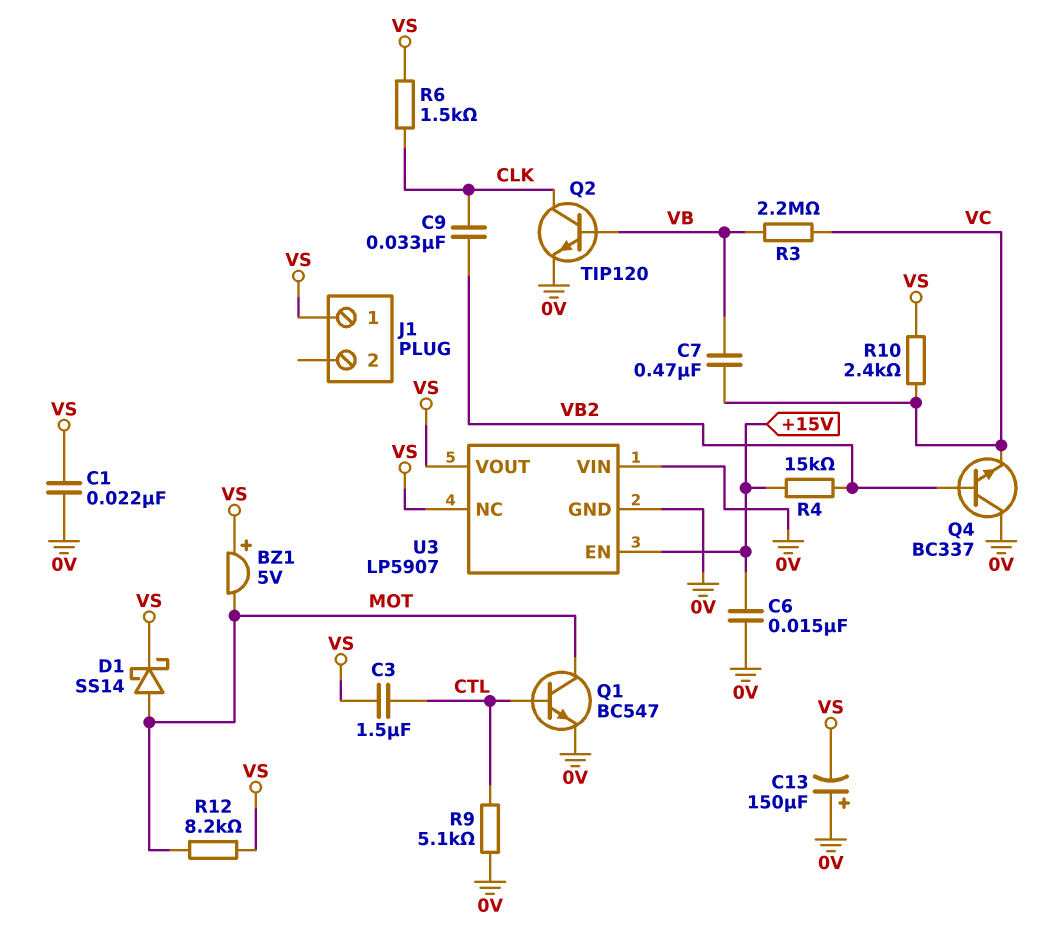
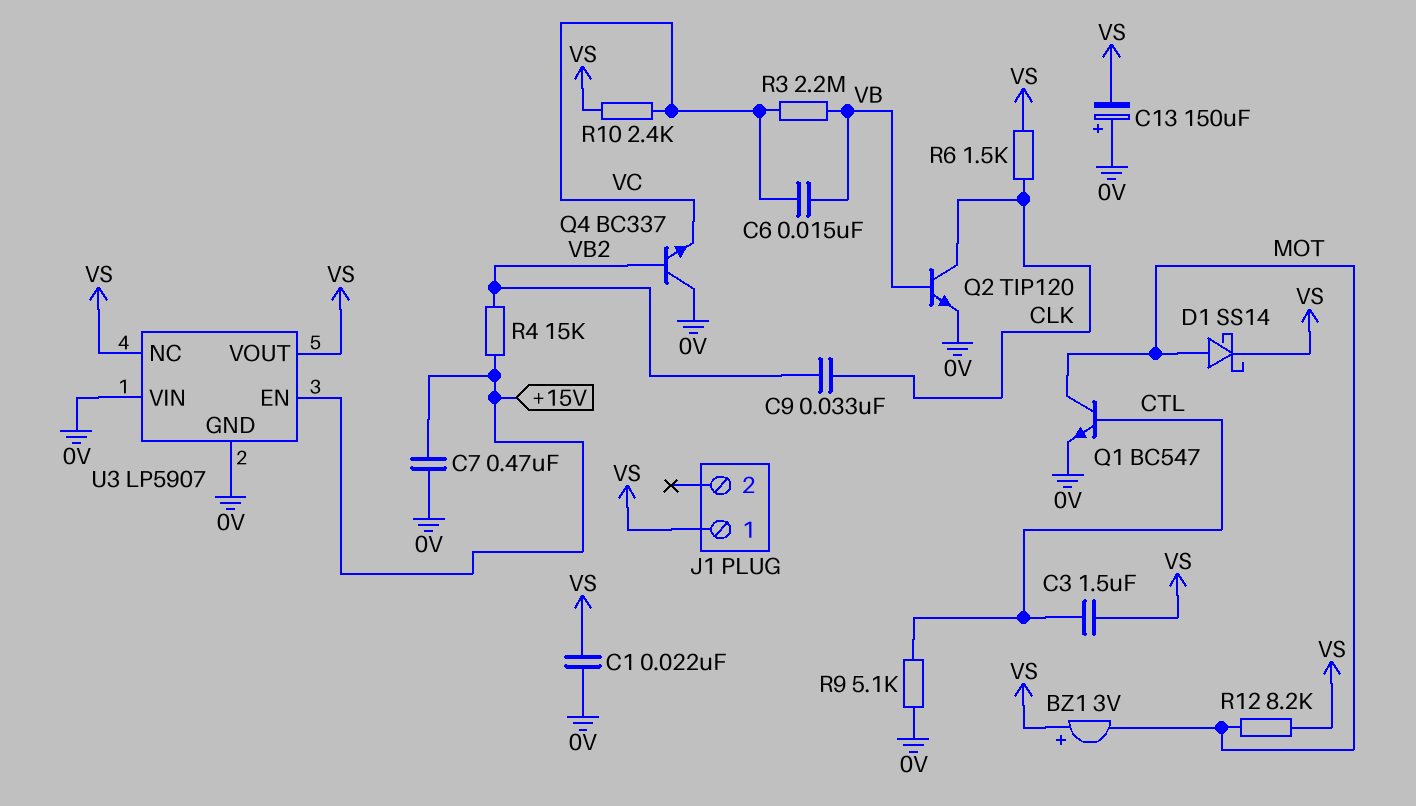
BZ1: buzzer 5V (plus VS, minus MOT) -> buzzer 3V (plus VS, minus MOT)
C6: 15nF (+15V, 0V) -> 15nF (VB, VC)
C7: 470nF (VB, VC) -> 470nF (+15V, 0V)

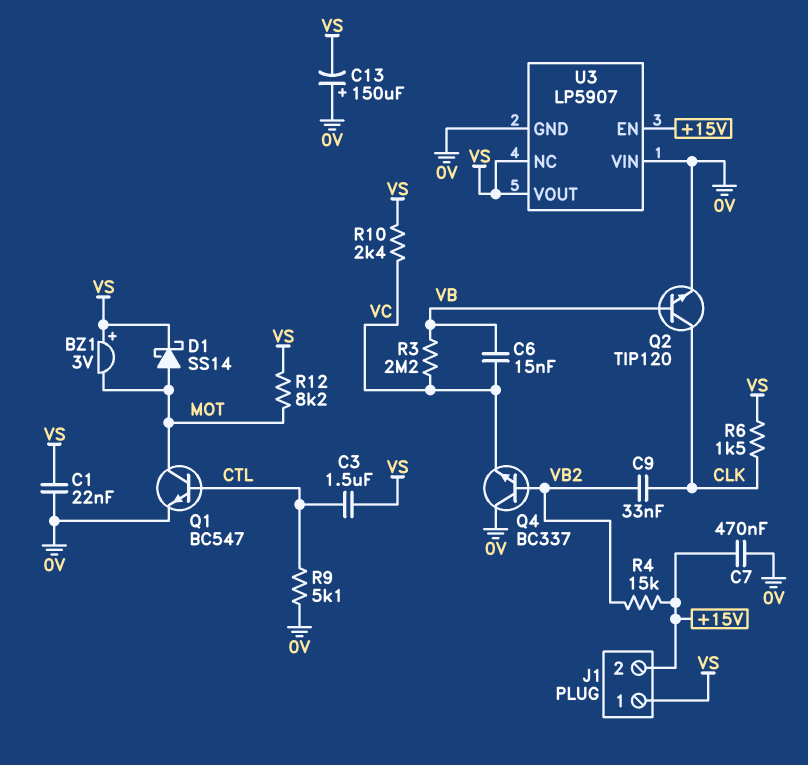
J1 pin 2: none -> +15V

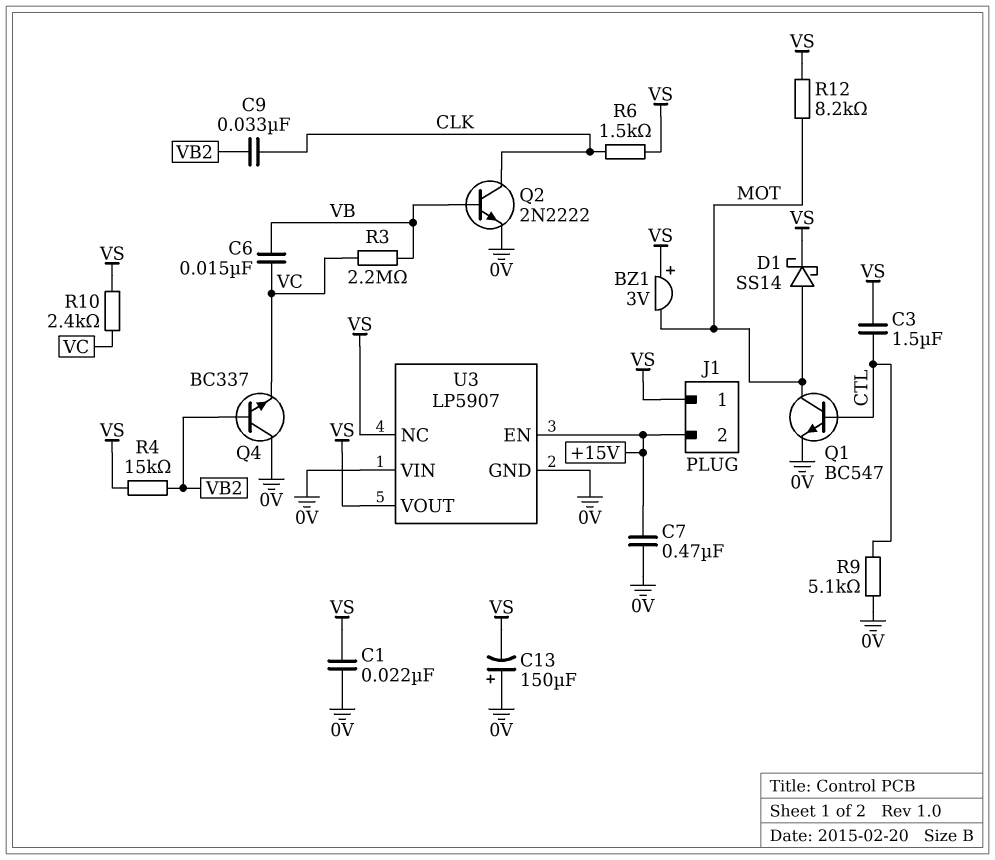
Q2: NPN TIP120 (B VB, C CLK, E 0V) -> NPN 2N2222 (B VB, C CLK, E 0V)
R4: 15k (+15V, VB2) -> 15k (VB2, VS)

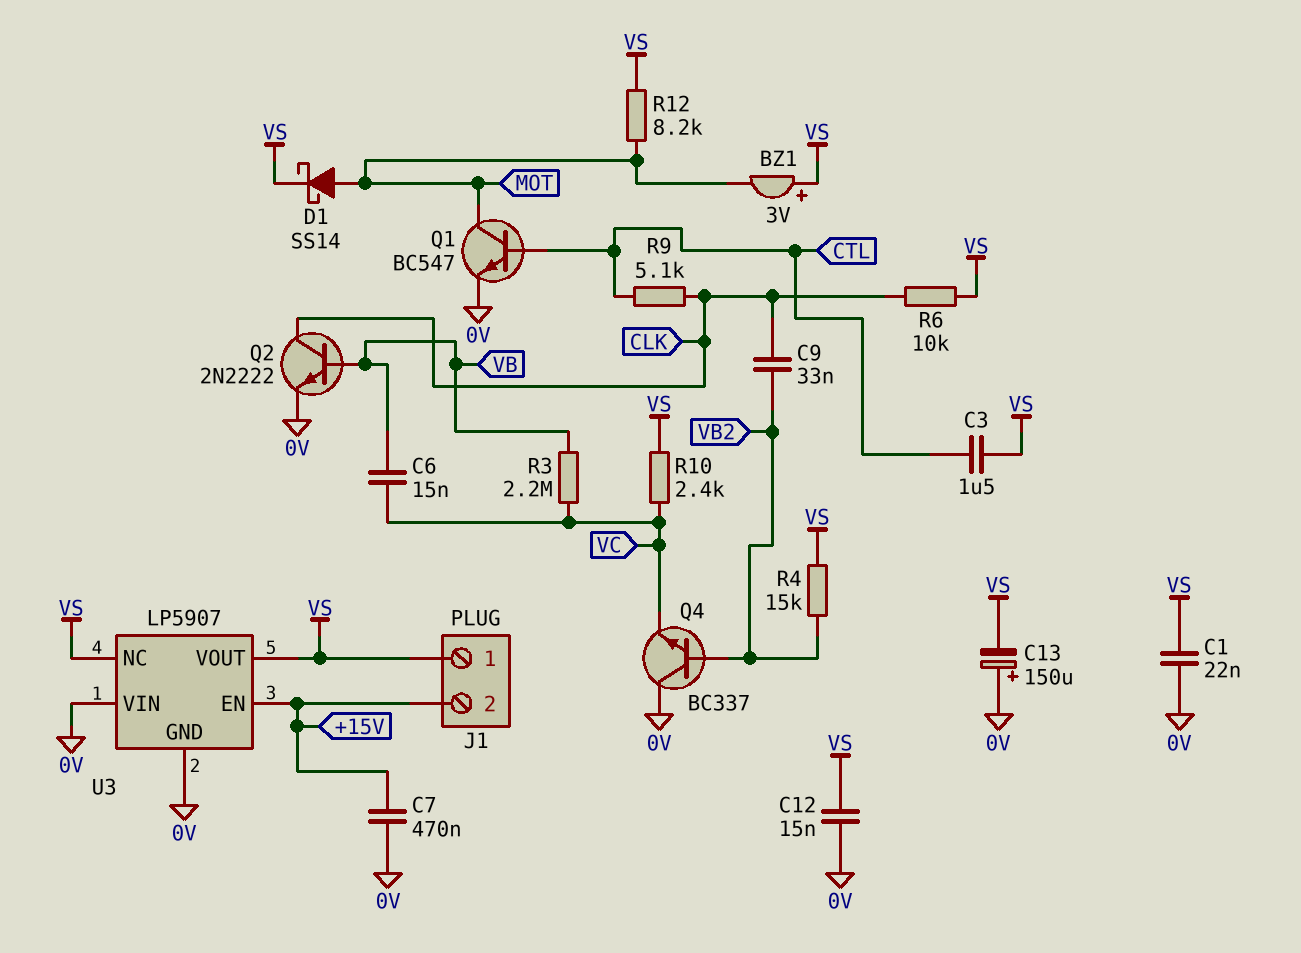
C12: none -> 15nF (0V, VS)
R6: 1.5k (CLK, VS) -> 10k (CLK, VS)
R9: 5.1k (0V, CTL) -> 5.1k (CLK, CTL)

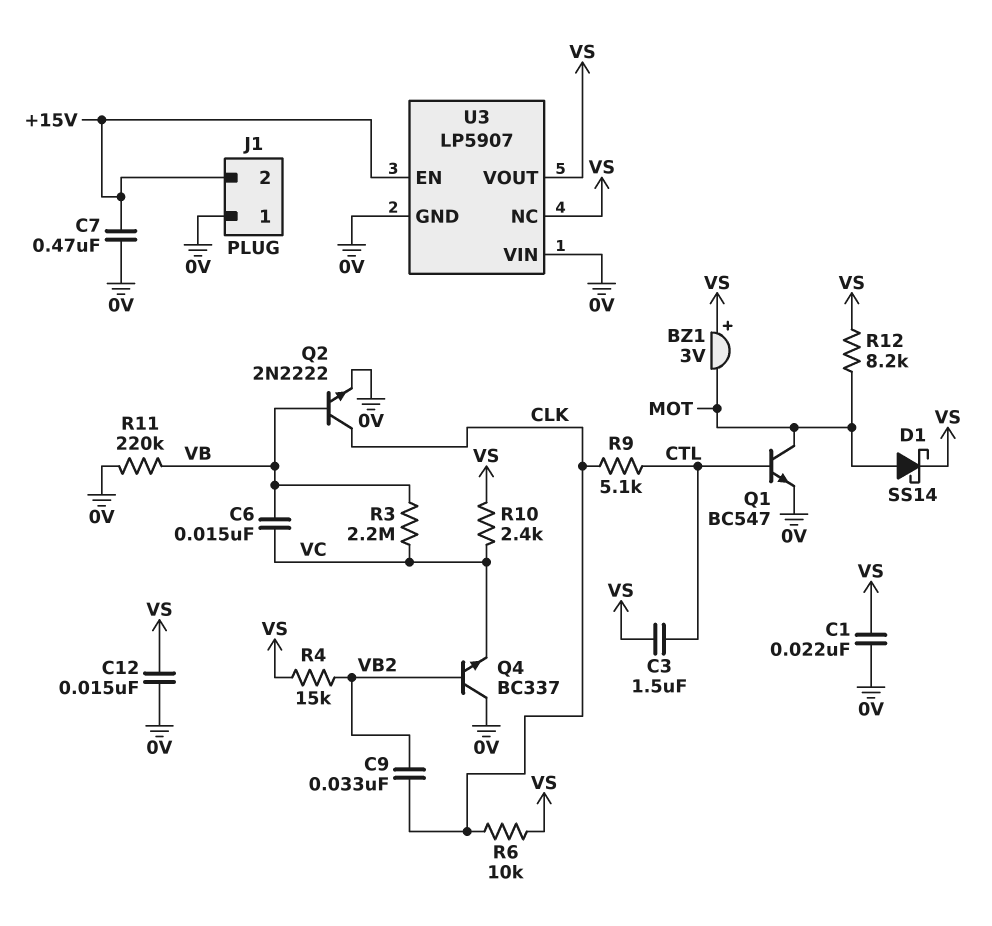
C13: 150uF (plus 0V, minus VS) -> none
J1 pin 1: VS -> 0V
R11: none -> 220k (0V, VB)

